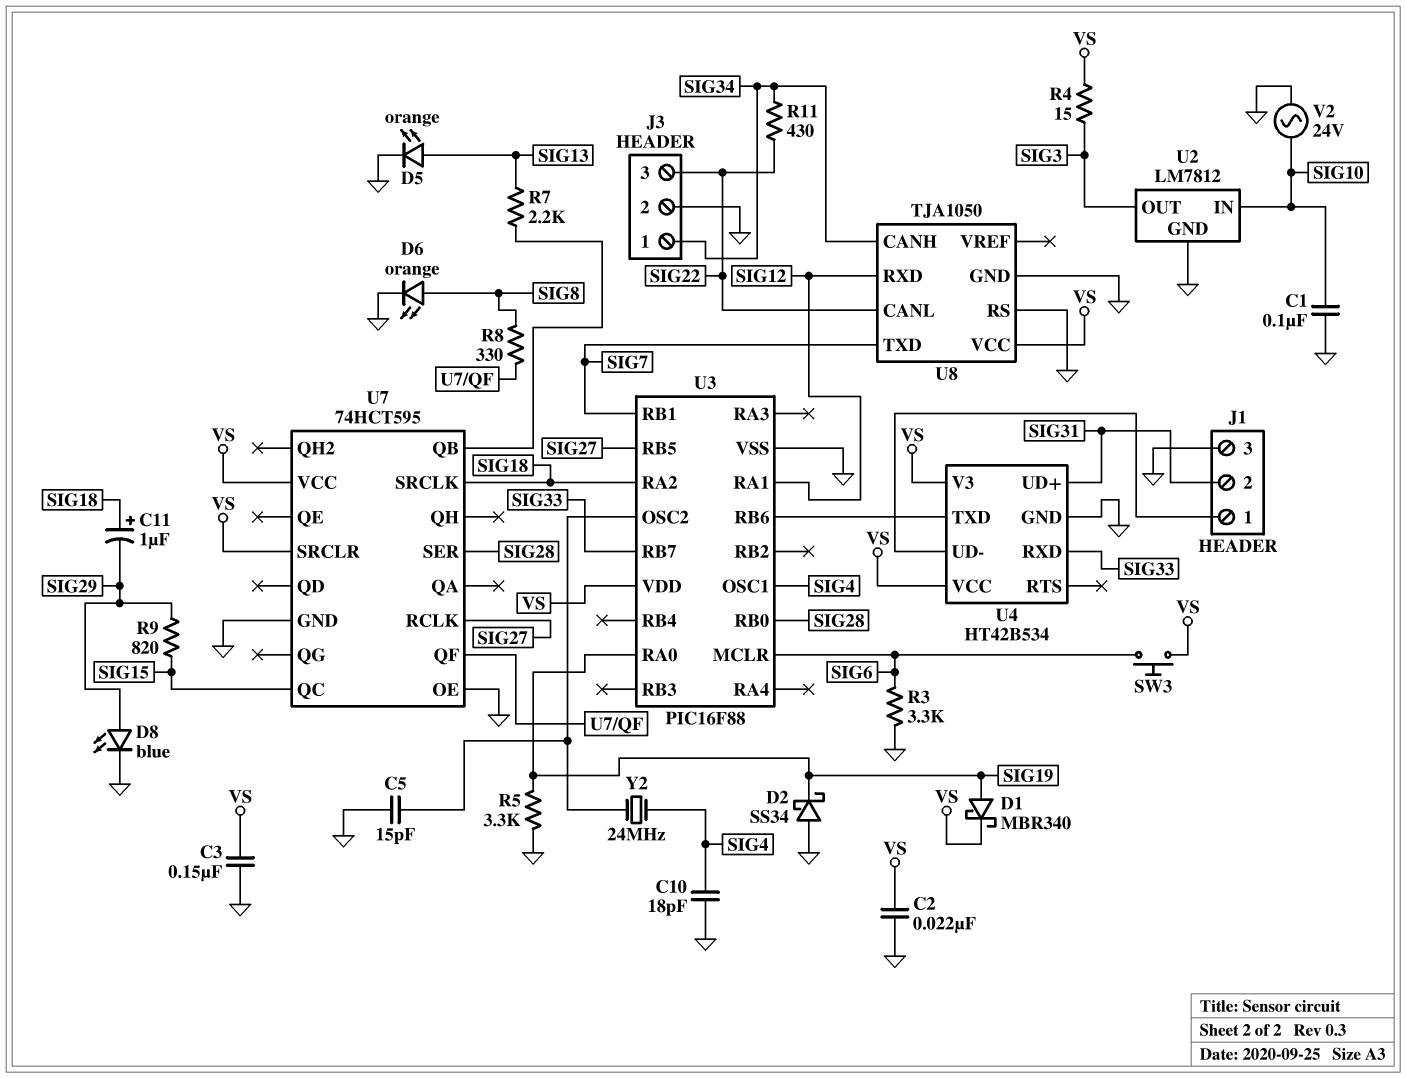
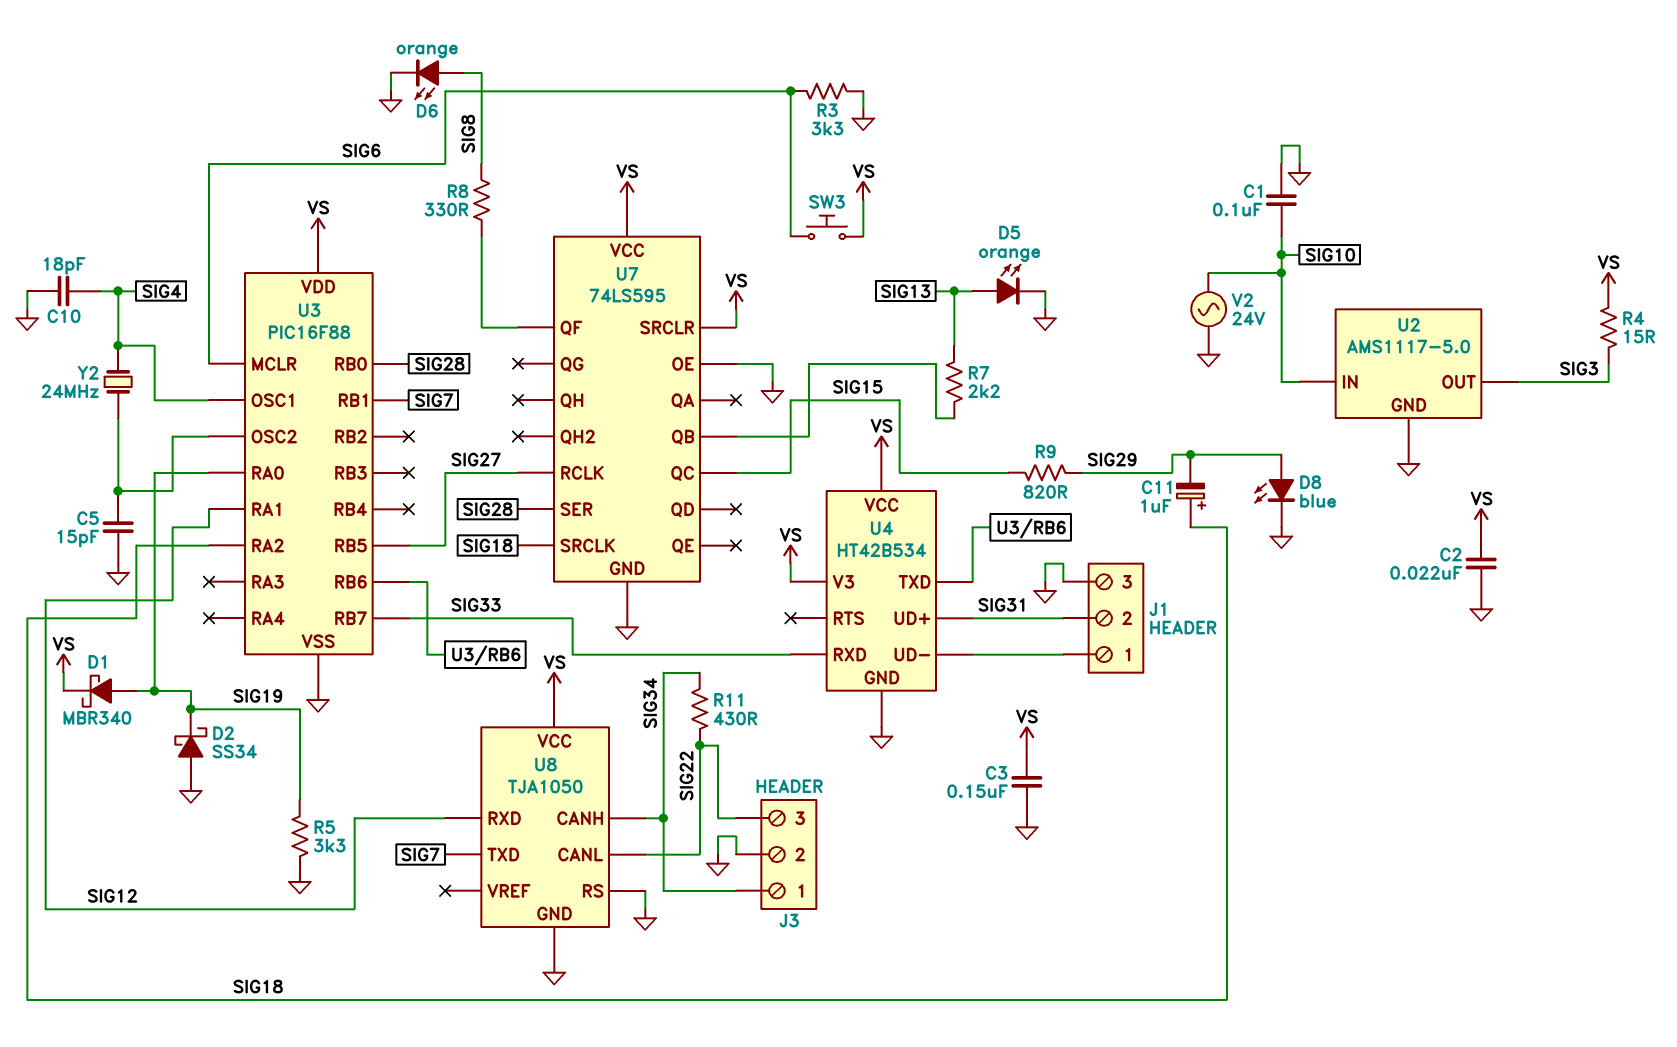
U2: LM7812 -> AMS1117-5.0
U7: 74HCT595 -> 74LS595

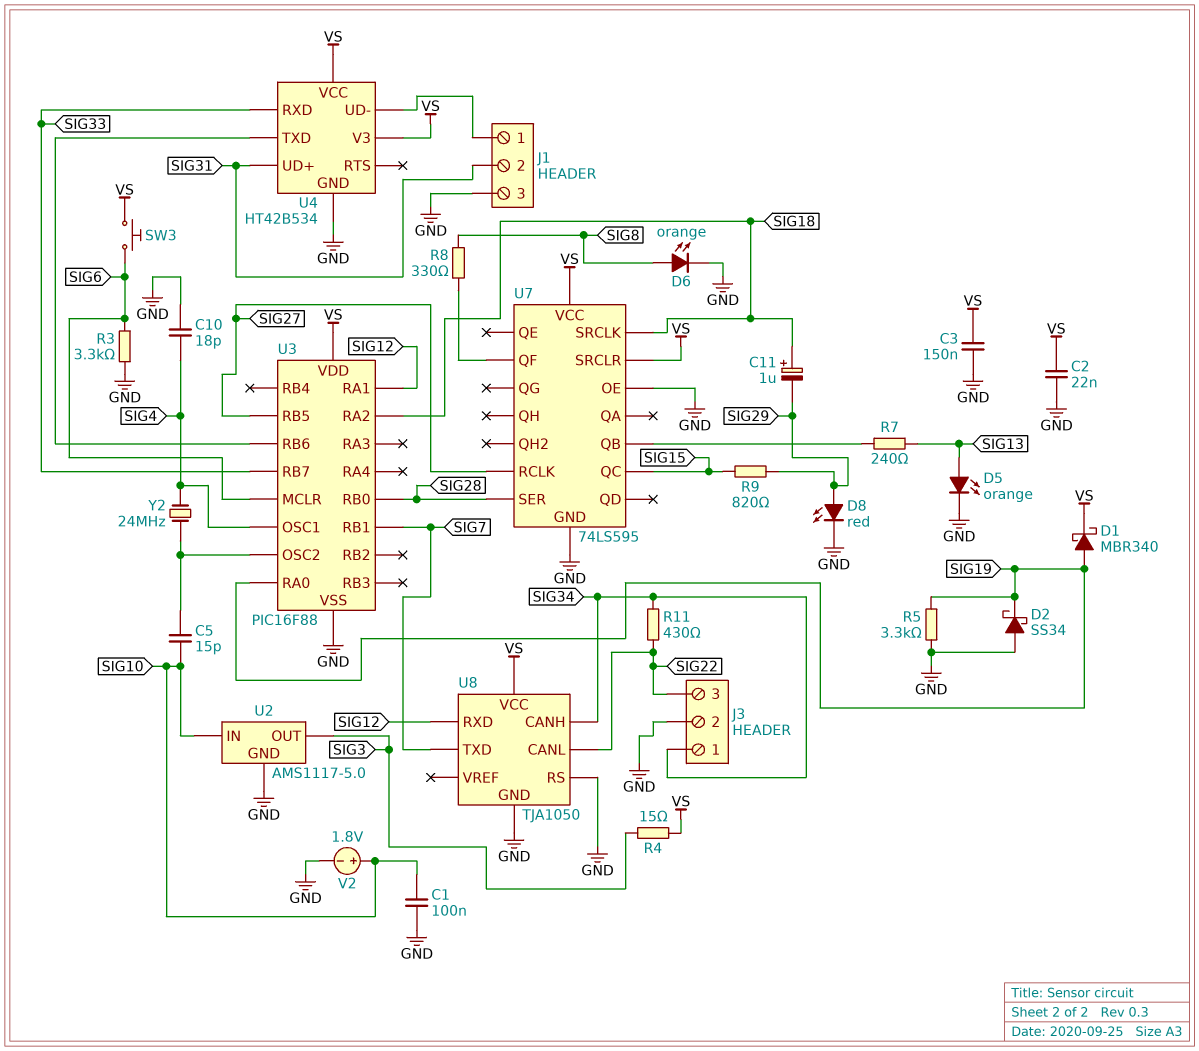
C5: 15pF (GND, U3/OSC2) -> 15pF (SIG10, U3/OSC2)
D8: LED blue (A SIG29, K GND) -> LED red (A SIG29, K GND)
R7: 2.2k (SIG13, U7/QB) -> 240 (SIG13, U7/QB)
V2: AC 24V (GND, SIG10) -> 1.8V (plus SIG10, minus GND)

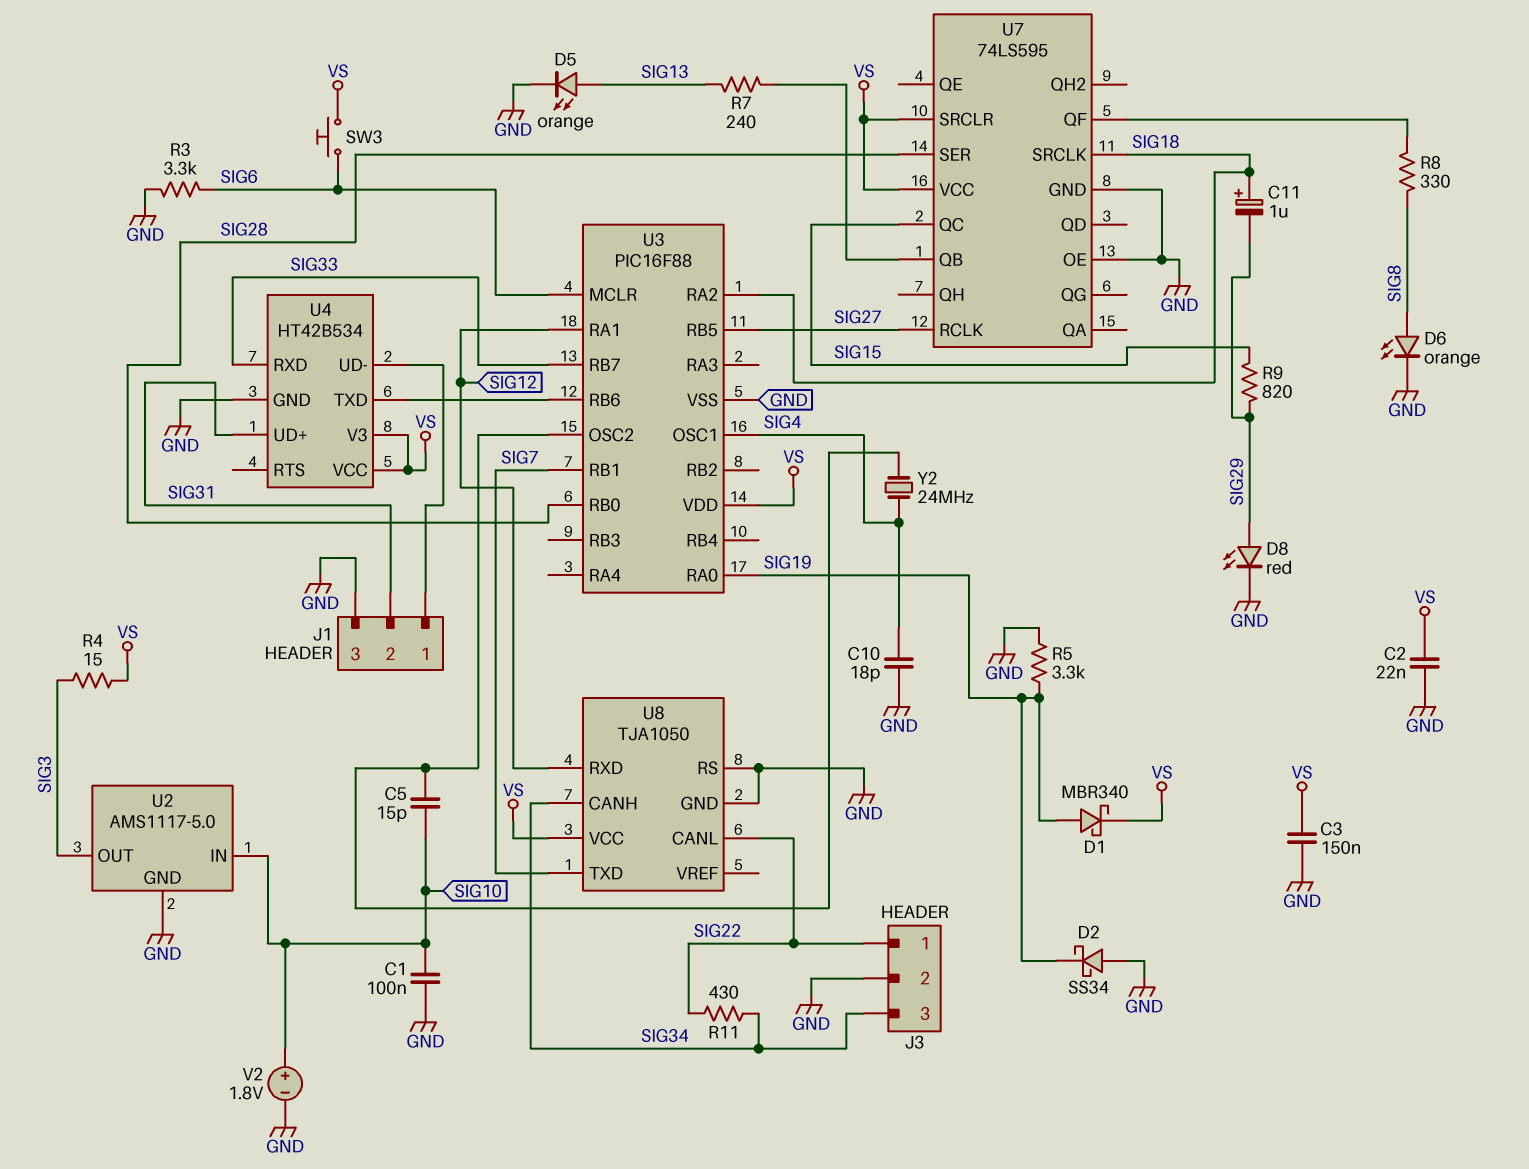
J3 pin 1: SIG34 -> SIG22
J3 pin 3: SIG22 -> SIG34

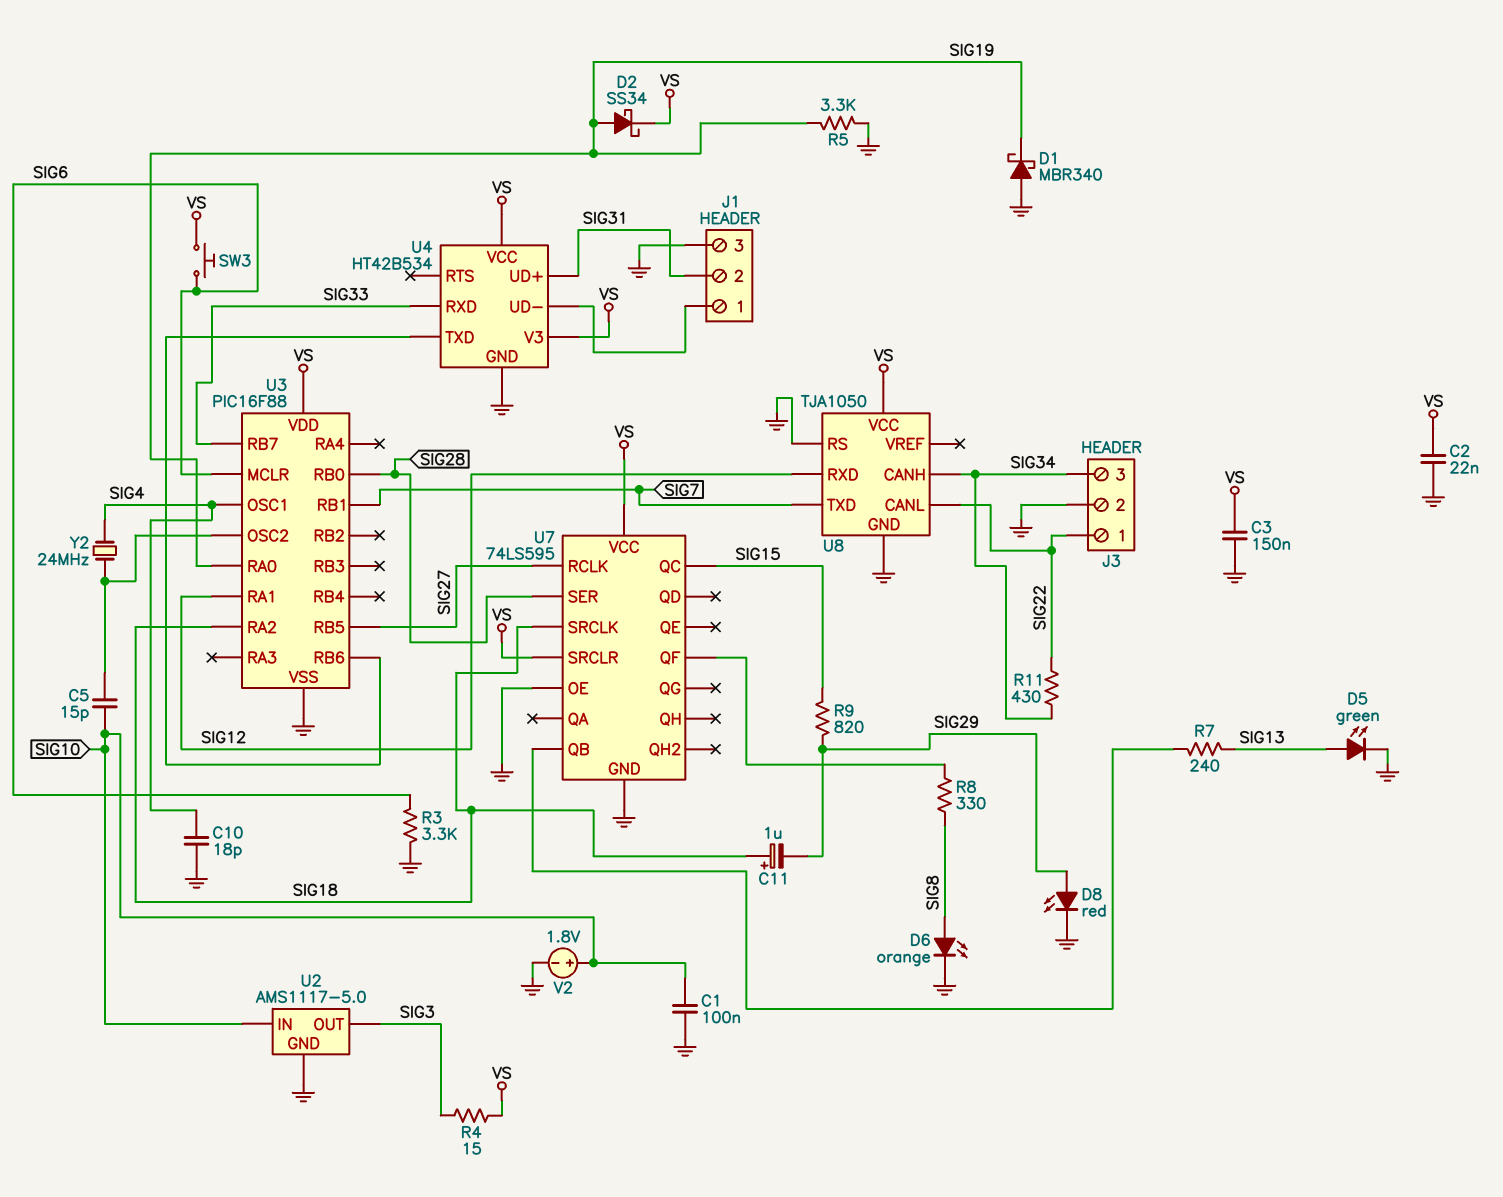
D1: schottky MBR340 (A SIG19, K VS) -> schottky MBR340 (A GND, K SIG19)
D2: schottky SS34 (A GND, K SIG19) -> schottky SS34 (A SIG19, K VS)
D5: LED orange (A SIG13, K GND) -> LED green (A SIG13, K GND)

